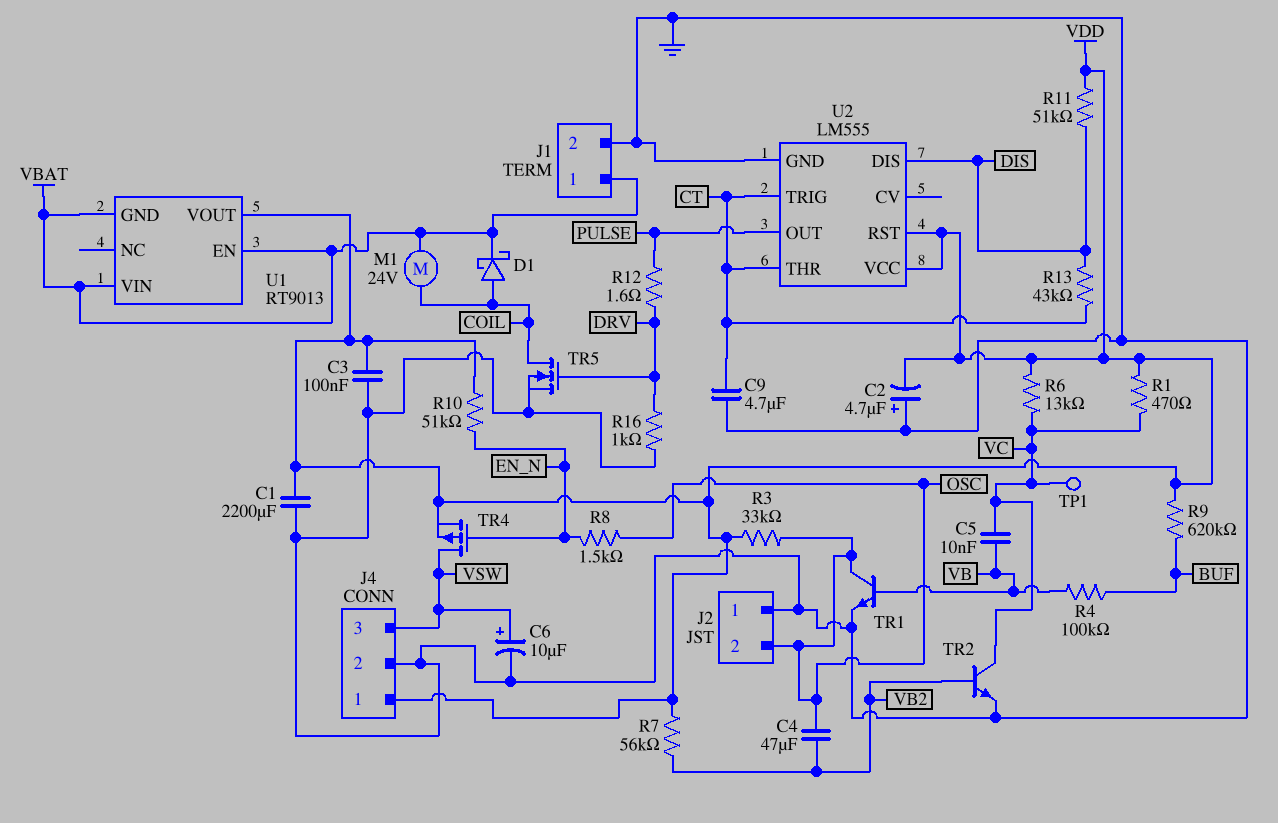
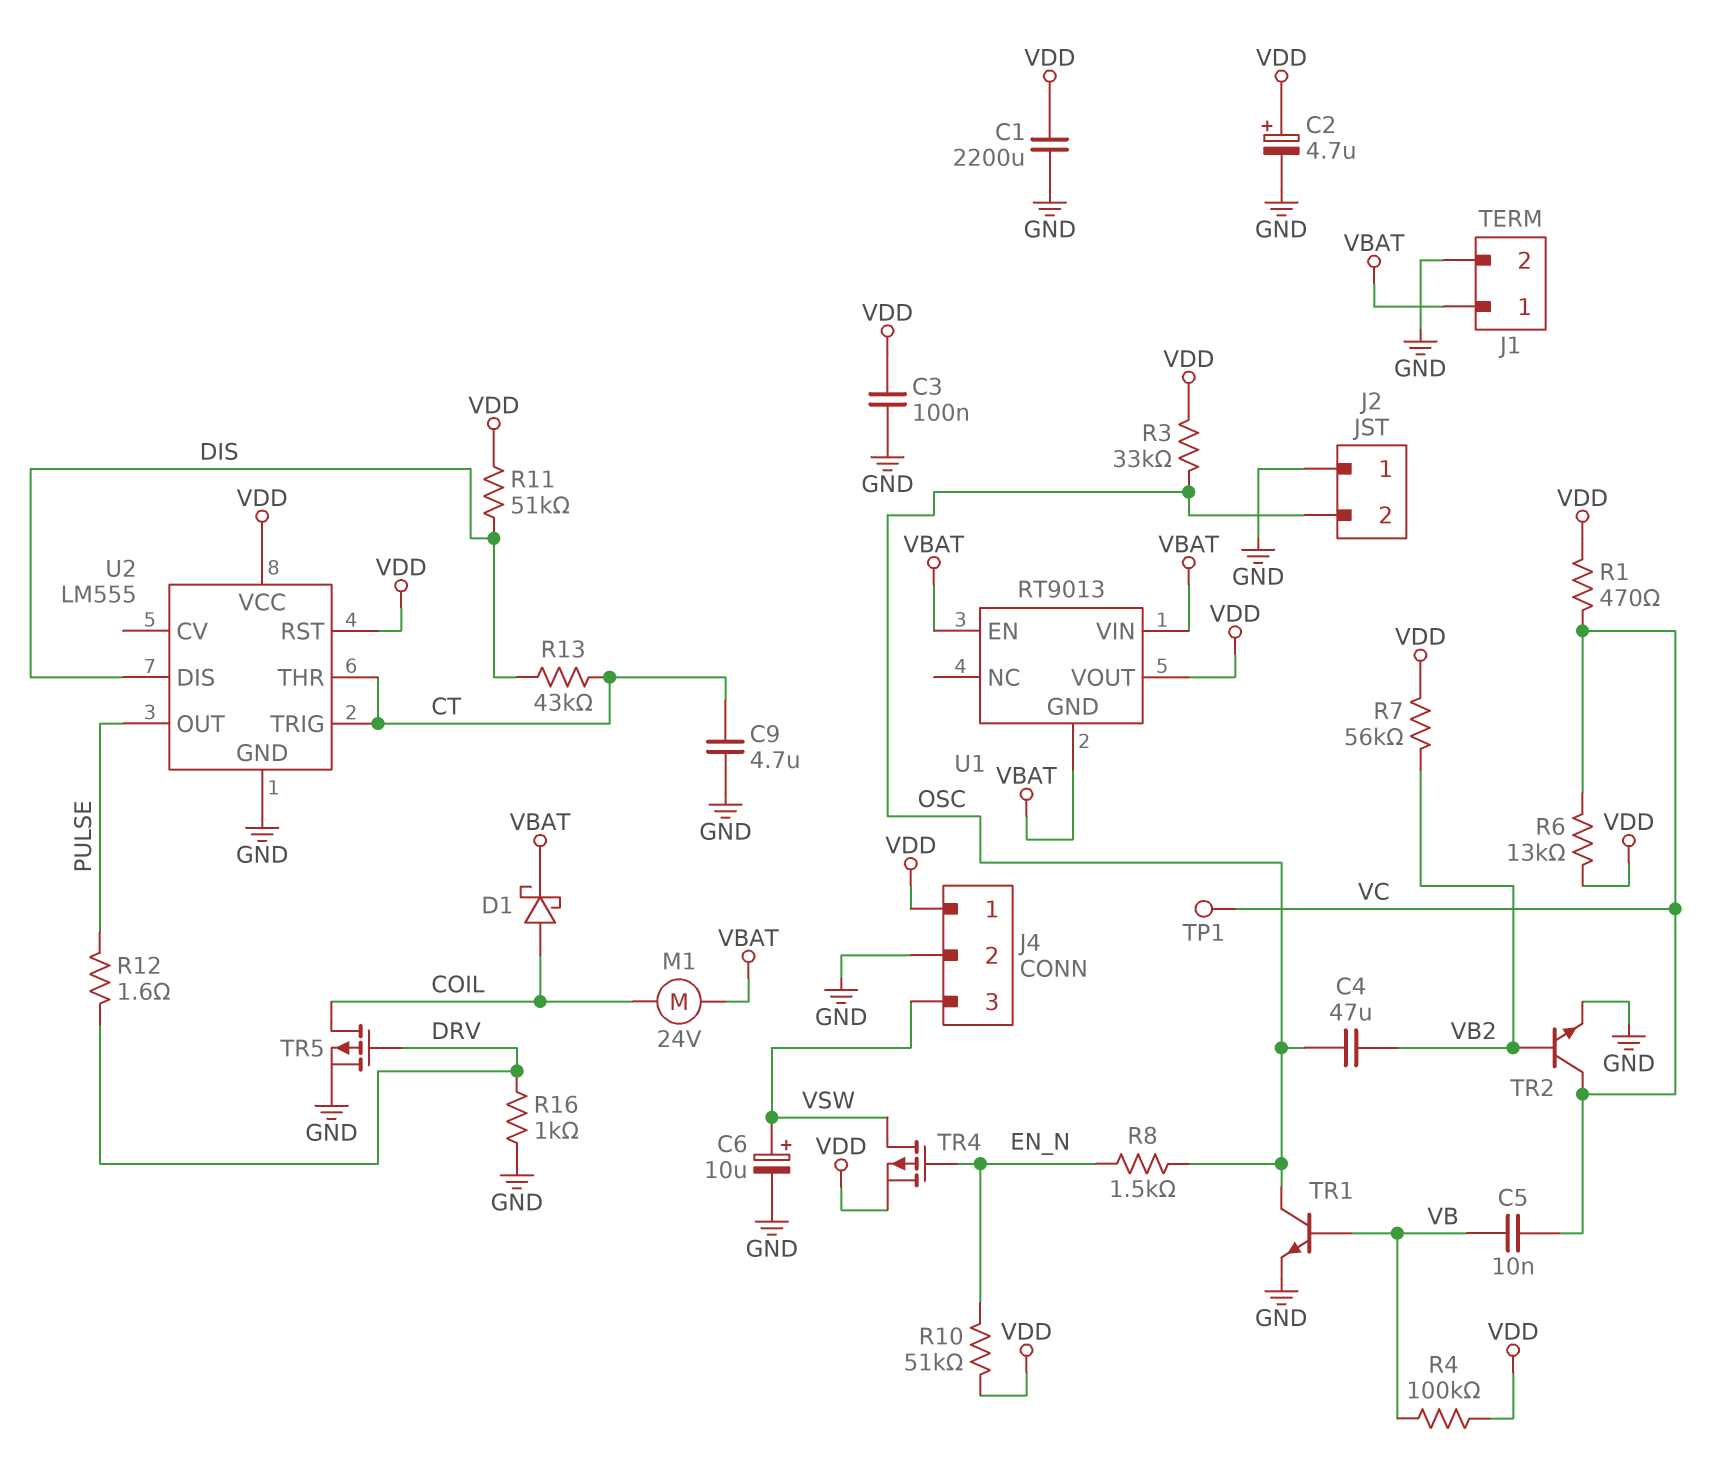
C2: 4.7uF (plus GND, minus VDD) -> 4.7uF (plus VDD, minus GND)
R4: 100k (BUF, VB) -> 100k (VB, VDD)
R9: 620k (BUF, VDD) -> none
TR5: NMOS (G DRV, D COIL, S GND) -> PMOS (G DRV, D COIL, S GND)

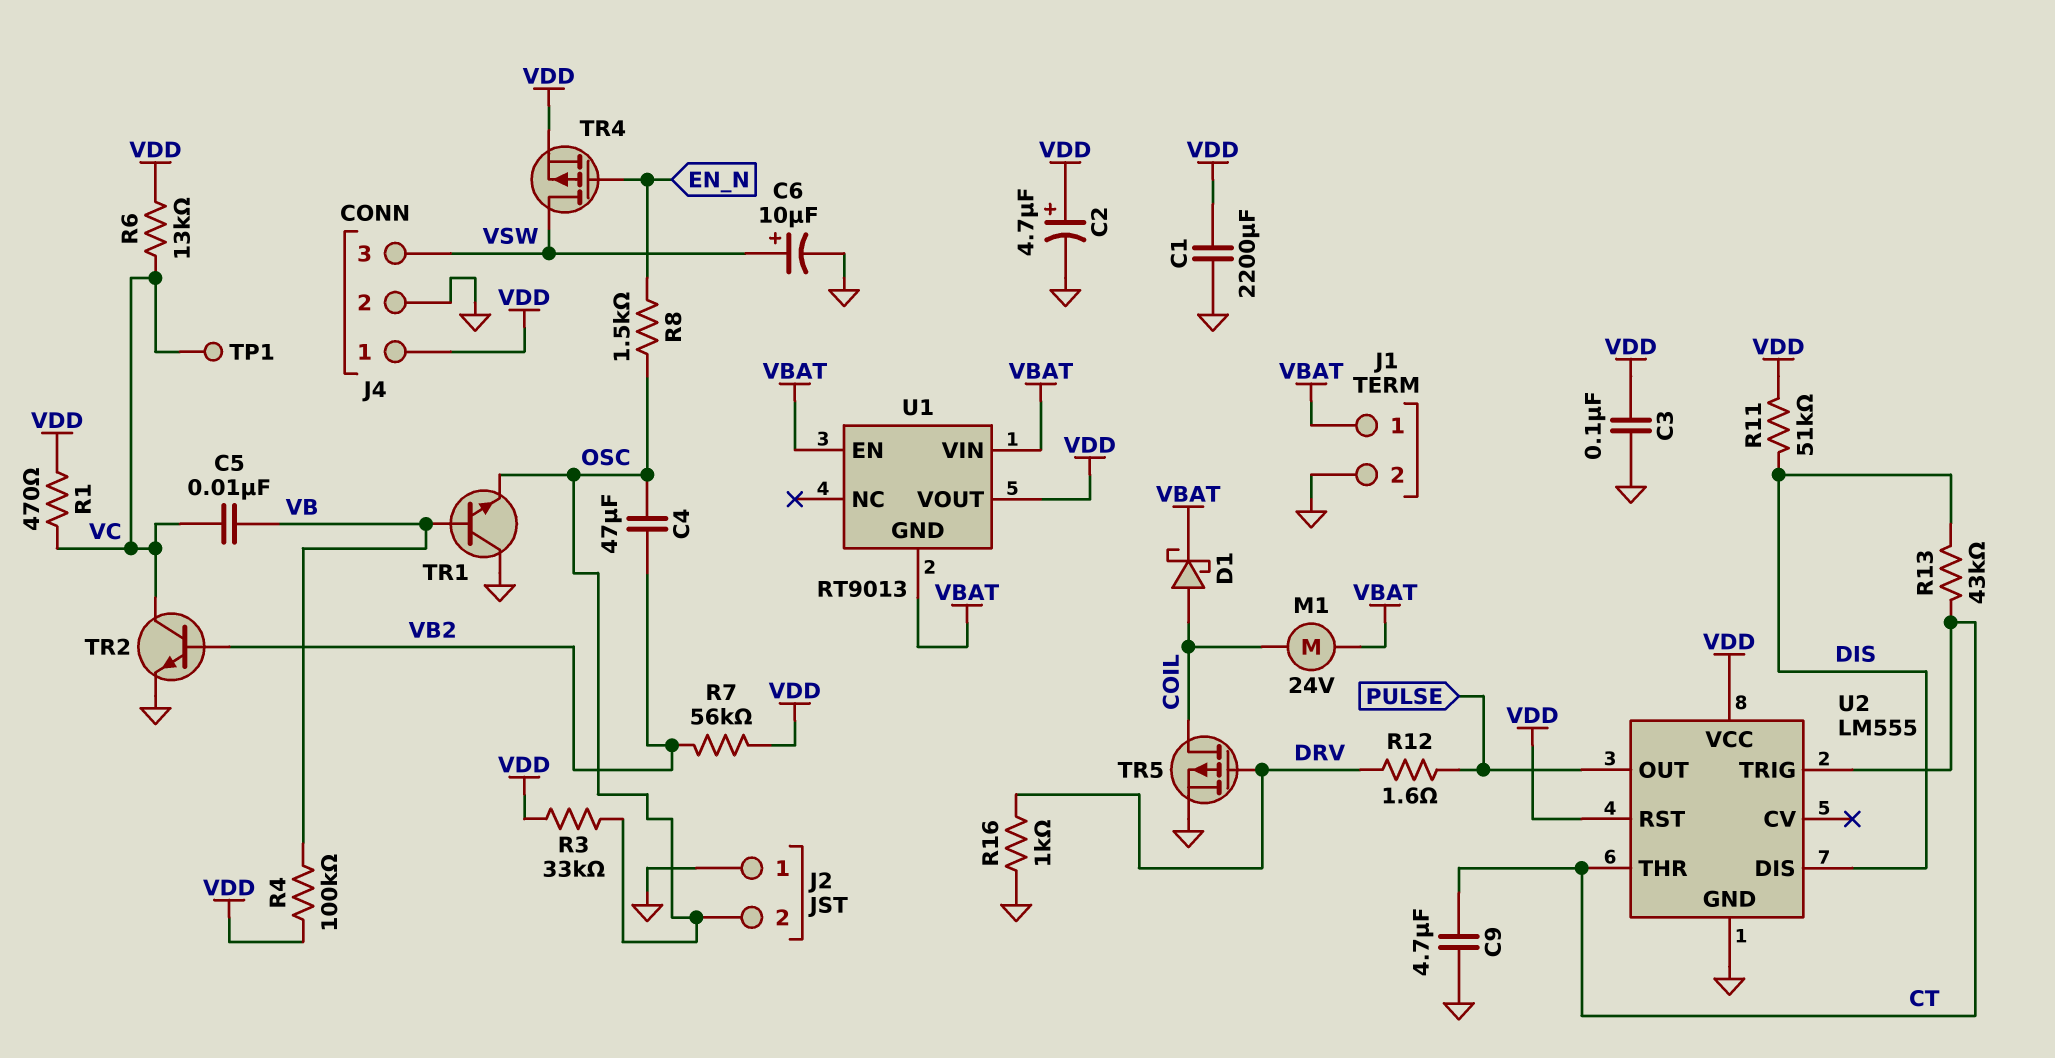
R10: 51k (EN_N, VDD) -> none
TR1: NPN (B VB, C OSC, E GND) -> NPN (B VB, C GND, E OSC)

